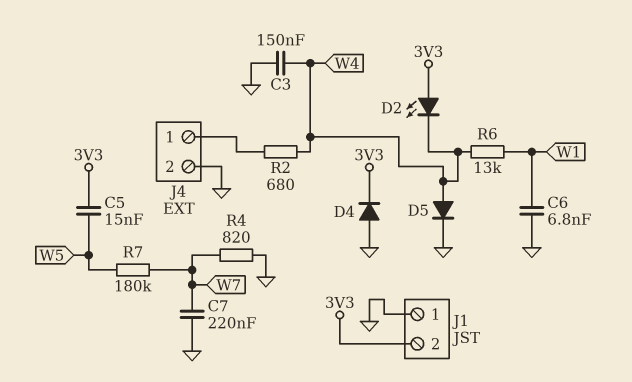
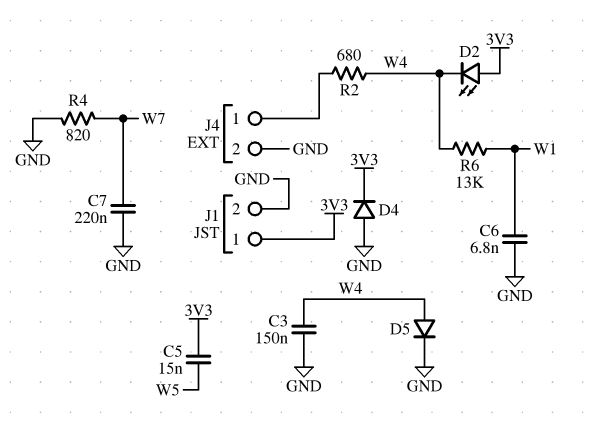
J1 pin 1: GND -> 3V3
J1 pin 2: 3V3 -> GND
R7: 180k (W5, W7) -> none

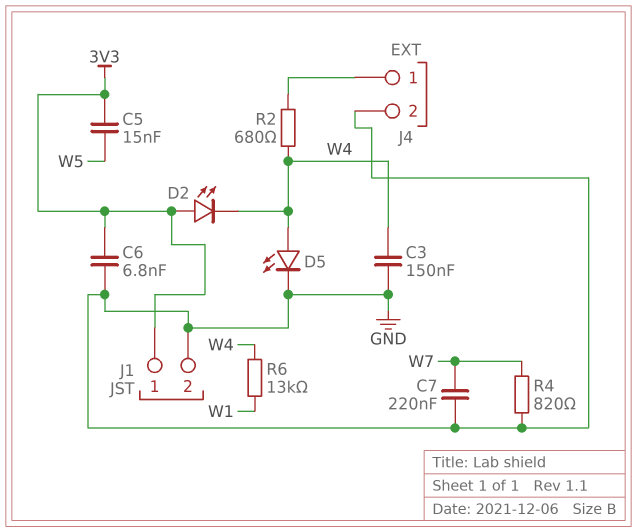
C6: 6.8nF (GND, W1) -> 6.8nF (3V3, GND)
D4: diode (A GND, K 3V3) -> none
D5: diode (A W4, K GND) -> LED (A W4, K GND)

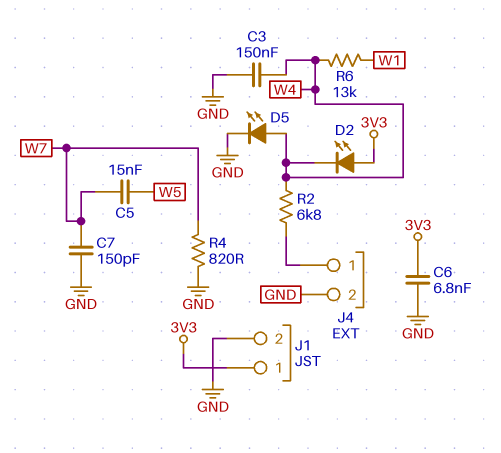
C5: 15nF (3V3, W5) -> 15nF (W5, W7)
C7: 220nF (GND, W7) -> 150pF (GND, W7)
R2: 680 (J4/1, W4) -> 6.8k (J4/1, W4)

